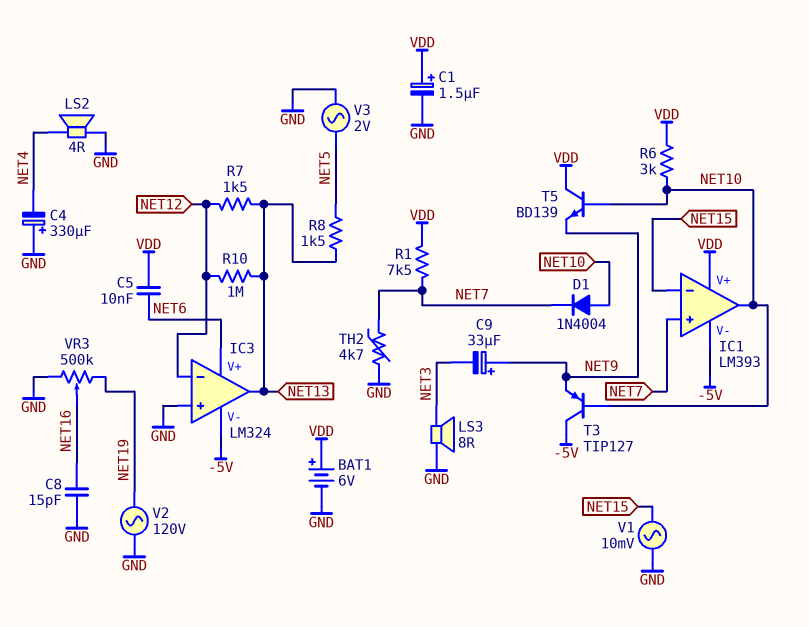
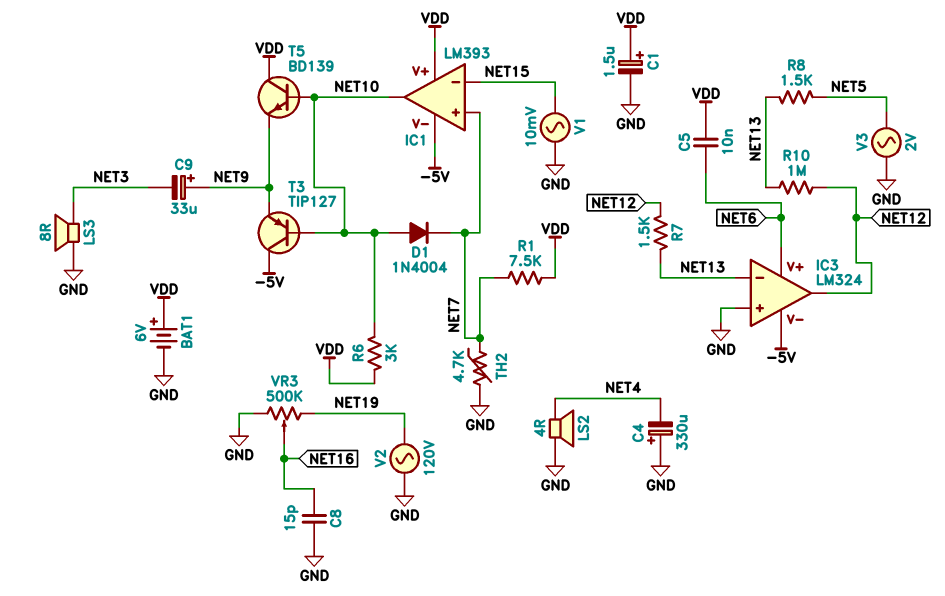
IC3 pin in-: NET12 -> NET13
IC3 pin out: NET13 -> NET12

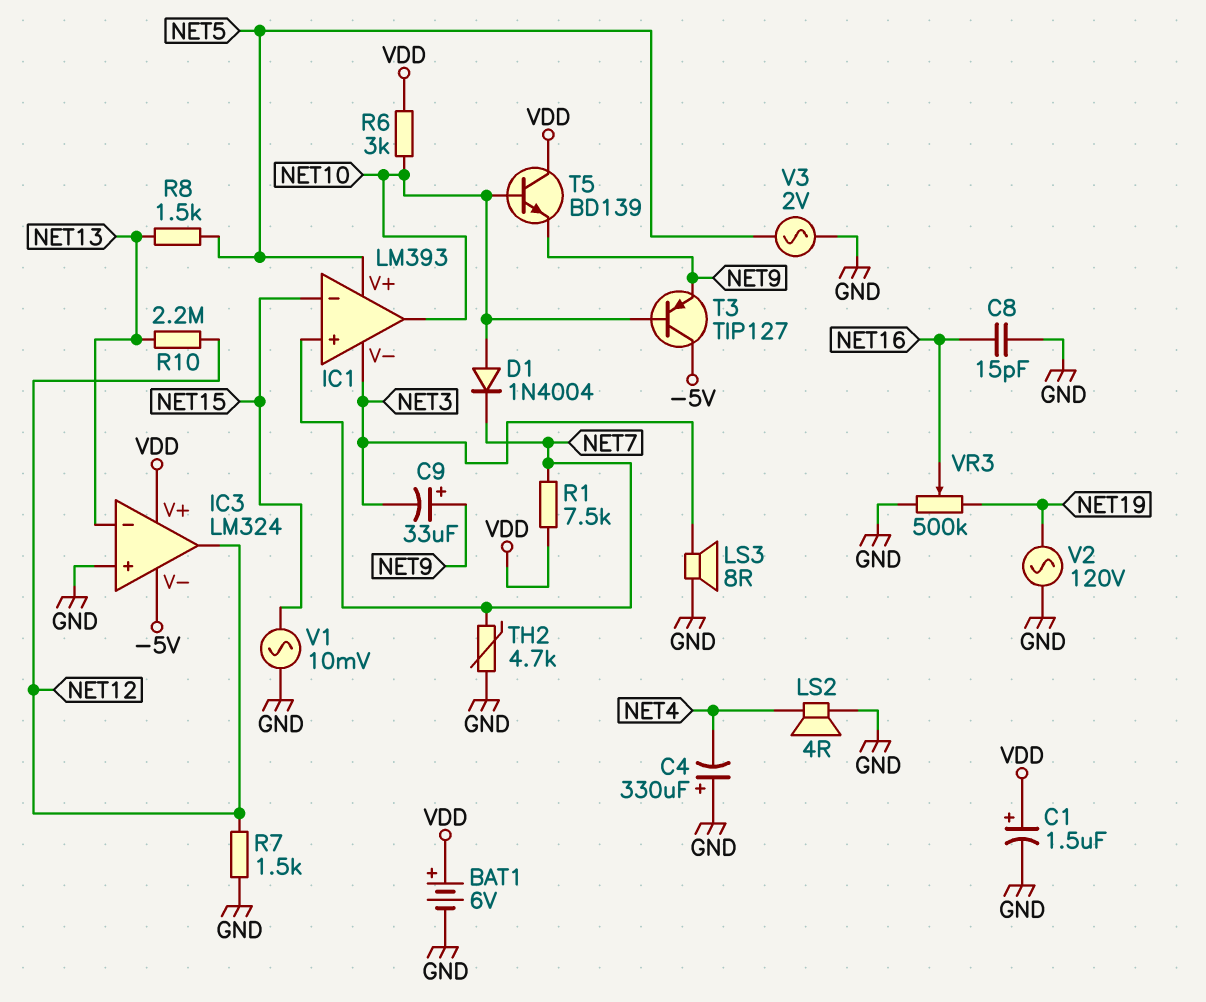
C5: 10nF (NET6, VDD) -> none
IC1 pin V+: VDD -> NET5
IC1 pin V-: -5V -> NET3
IC3 pin V+: NET6 -> VDD
R7: 1.5k (NET12, NET13) -> 1.5k (GND, NET12)
R10: 1M (NET12, NET13) -> 2.2M (NET12, NET13)

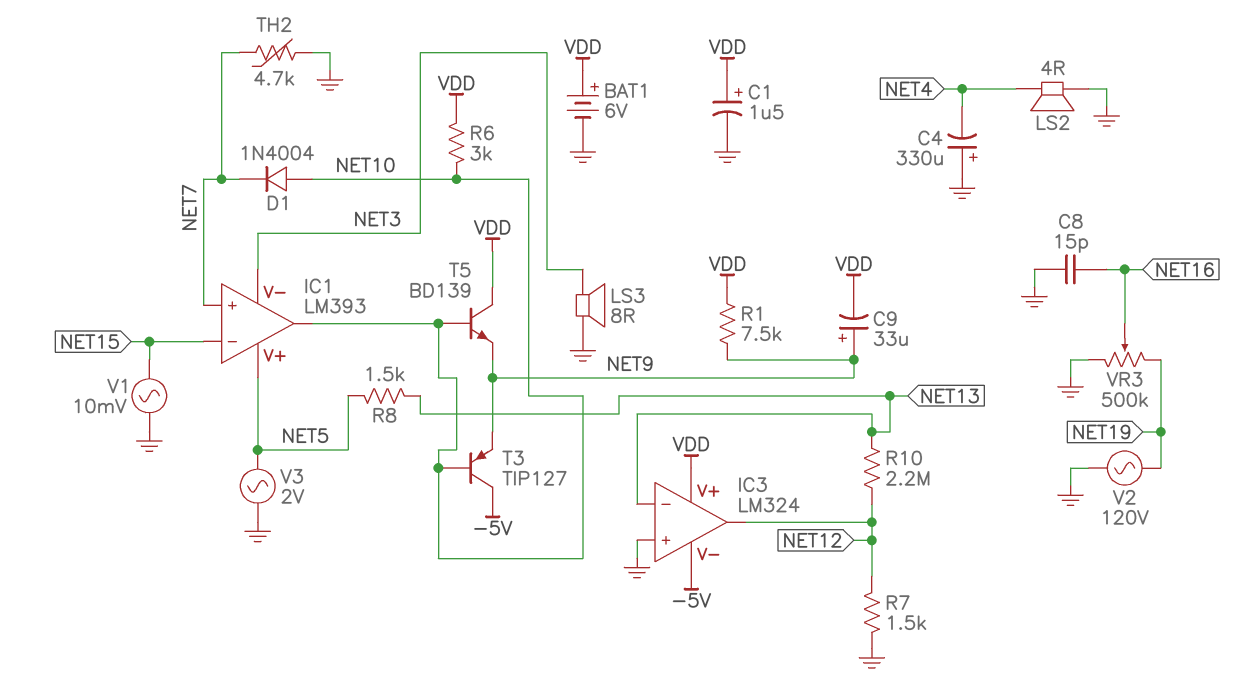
C9: 33uF (plus NET9, minus NET3) -> 33uF (plus NET9, minus VDD)
R1: 7.5k (NET7, VDD) -> 7.5k (NET9, VDD)

